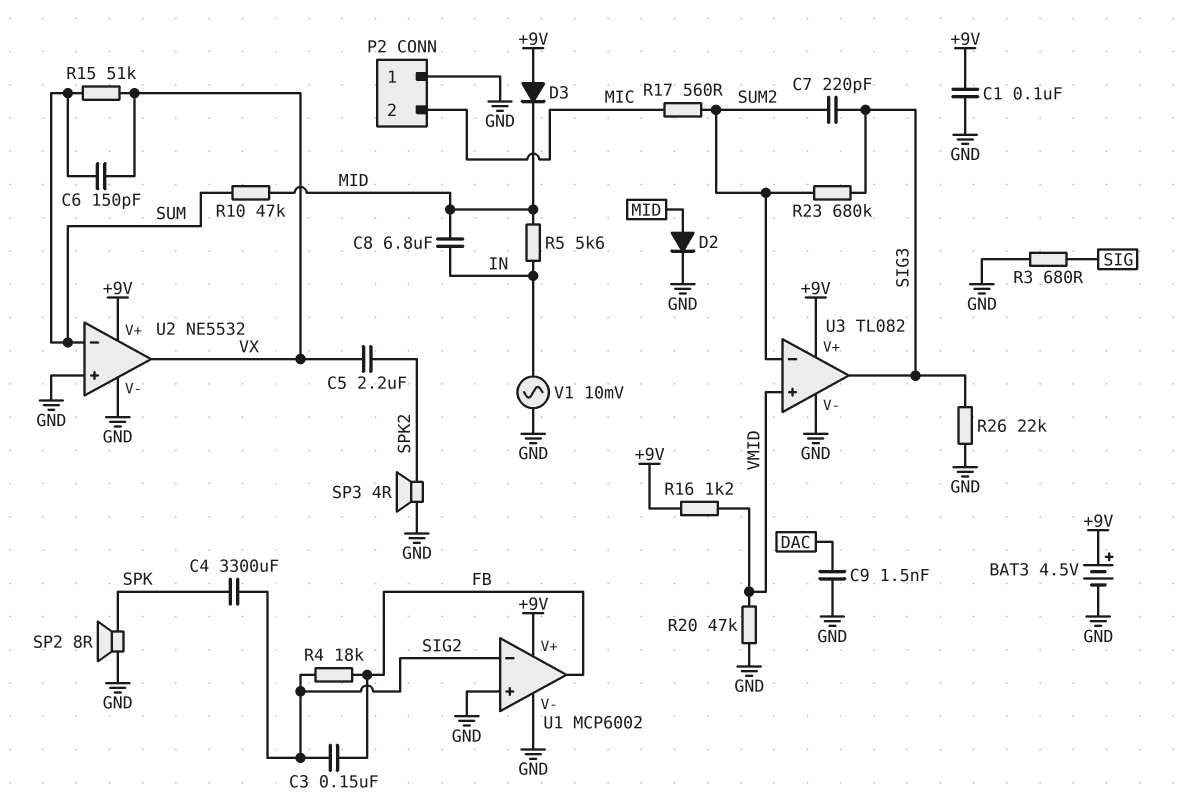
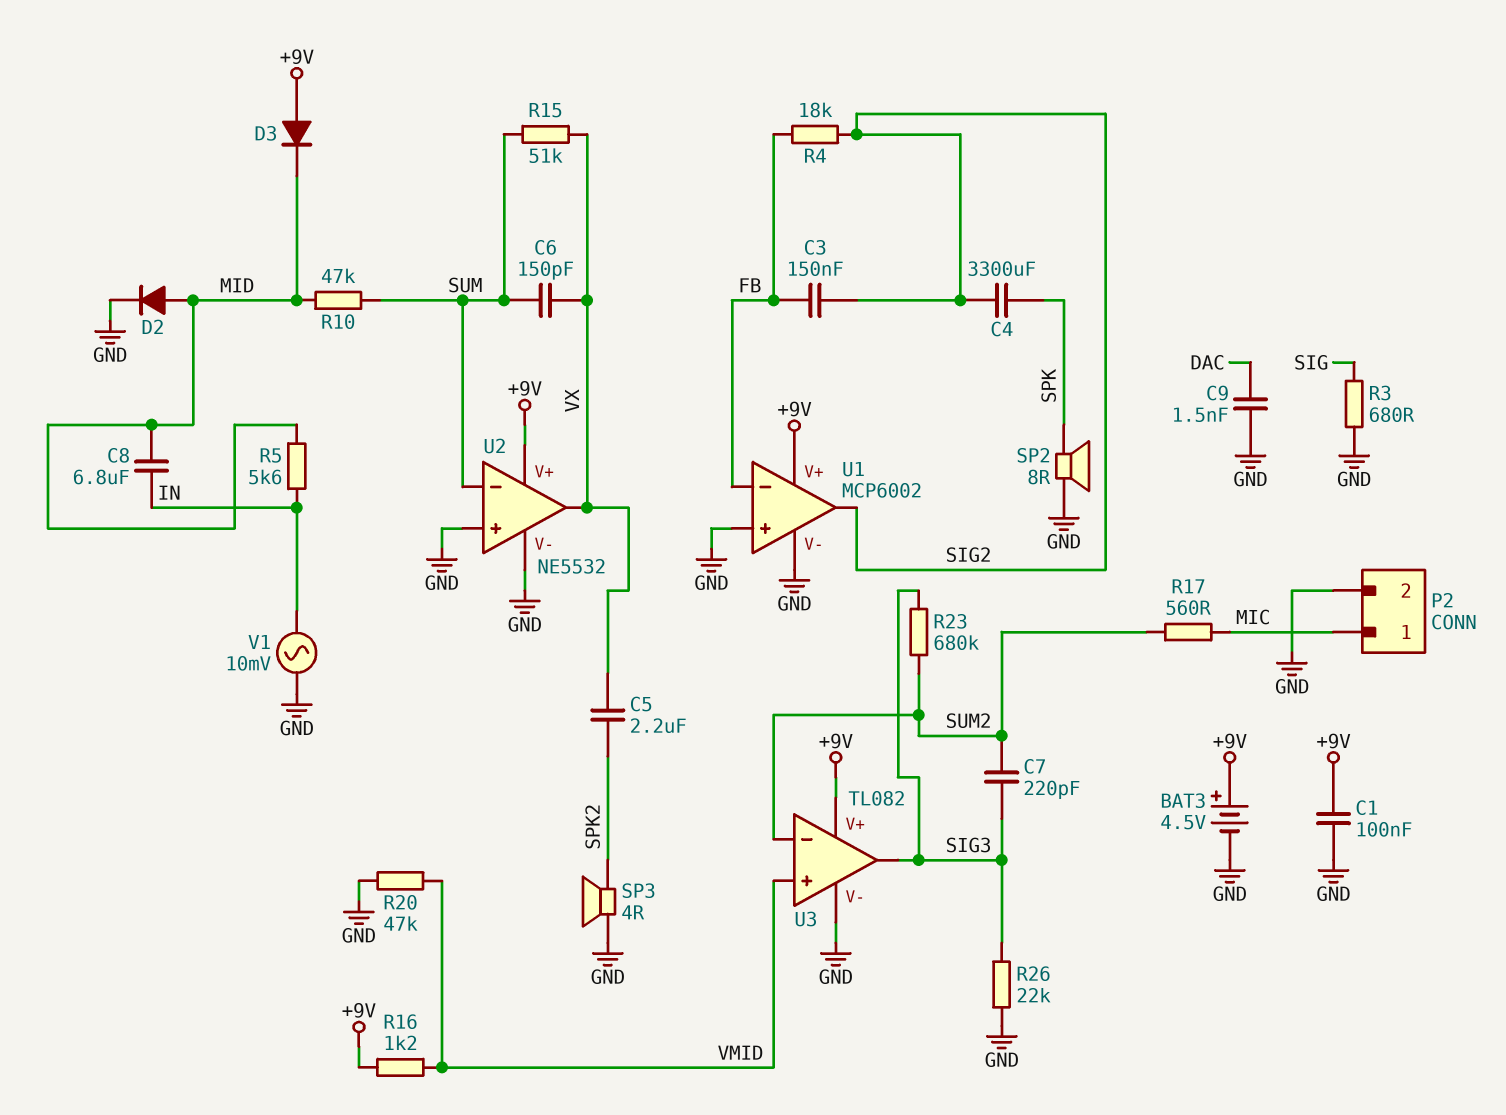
P2 pin 1: GND -> MIC
P2 pin 2: MIC -> GND
U1 pin in-: SIG2 -> FB
U1 pin out: FB -> SIG2

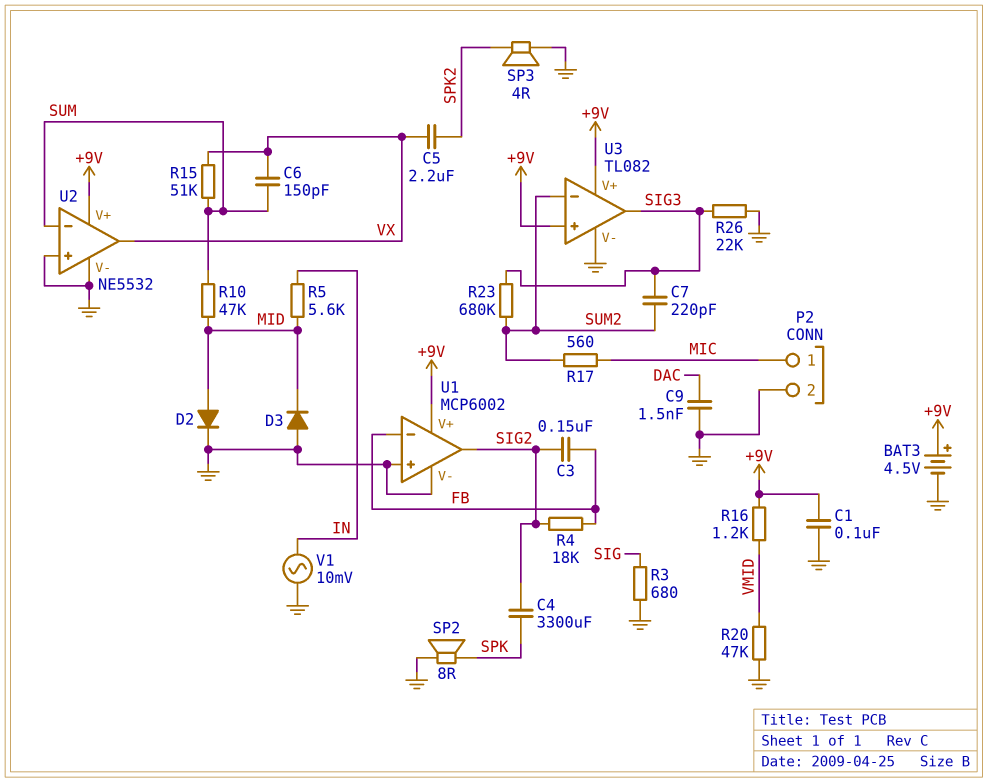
C8: 6.8uF (IN, MID) -> none
D3: diode (A +9V, K MID) -> diode (A GND, K MID)
U3 pin in+: VMID -> +9V

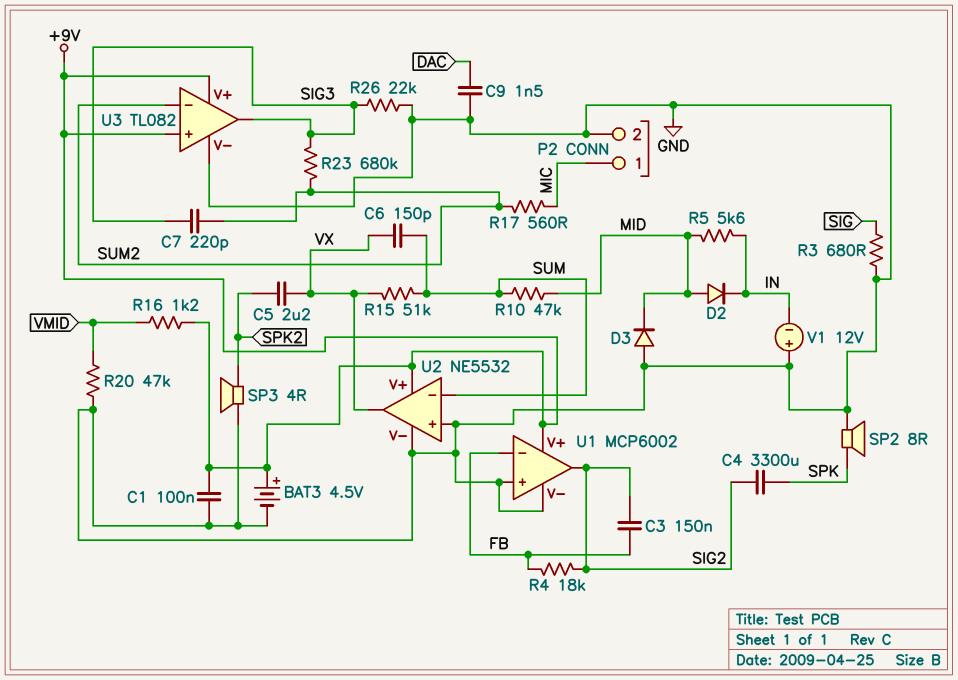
D2: diode (A MID, K GND) -> diode (A MID, K IN)
V1: AC 10mV (GND, IN) -> 12V (plus GND, minus IN)

